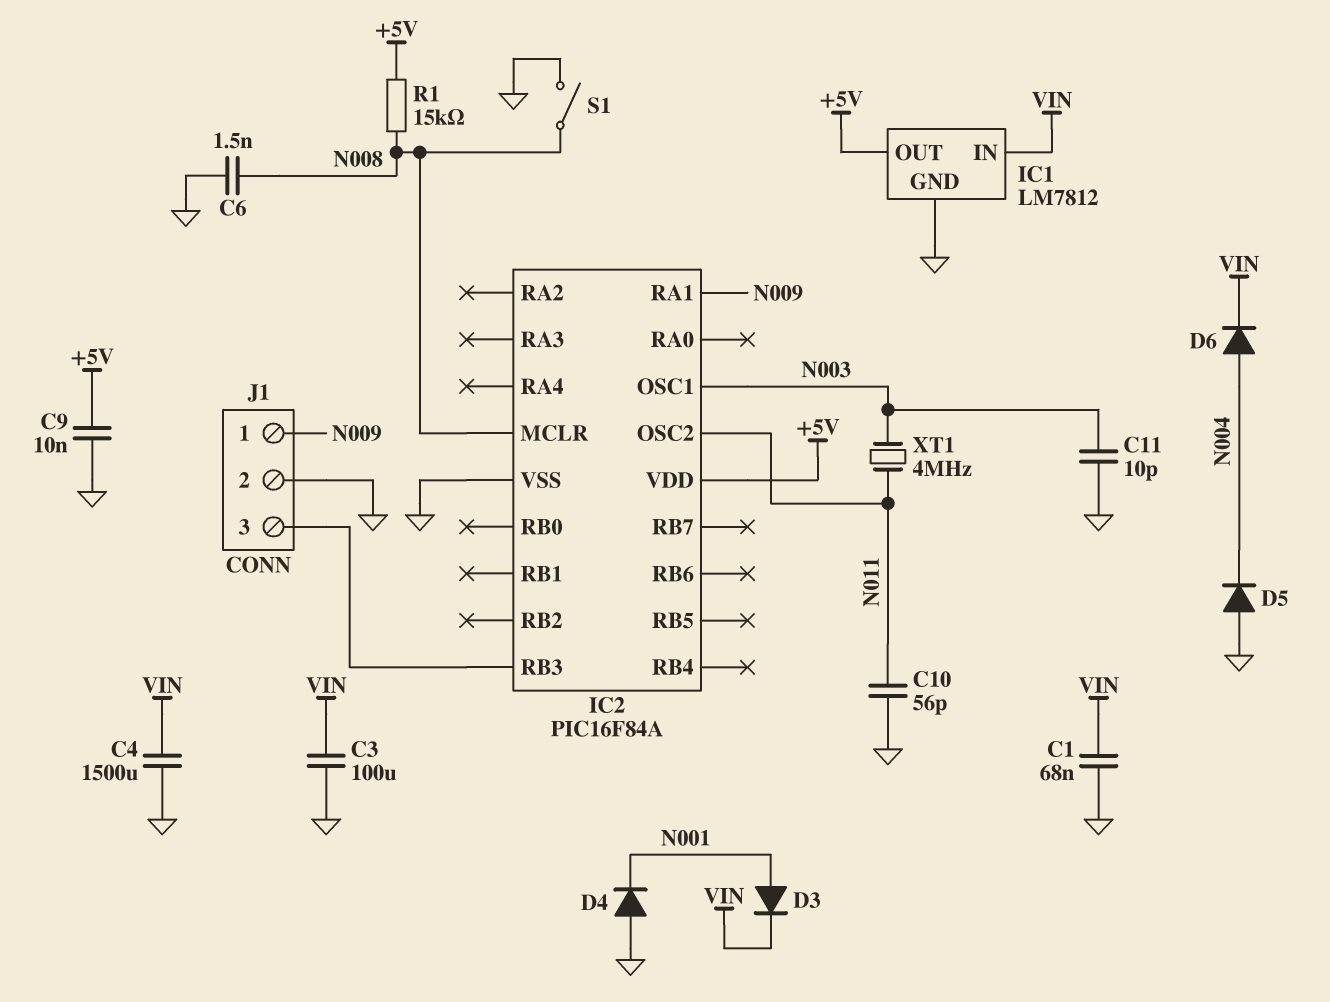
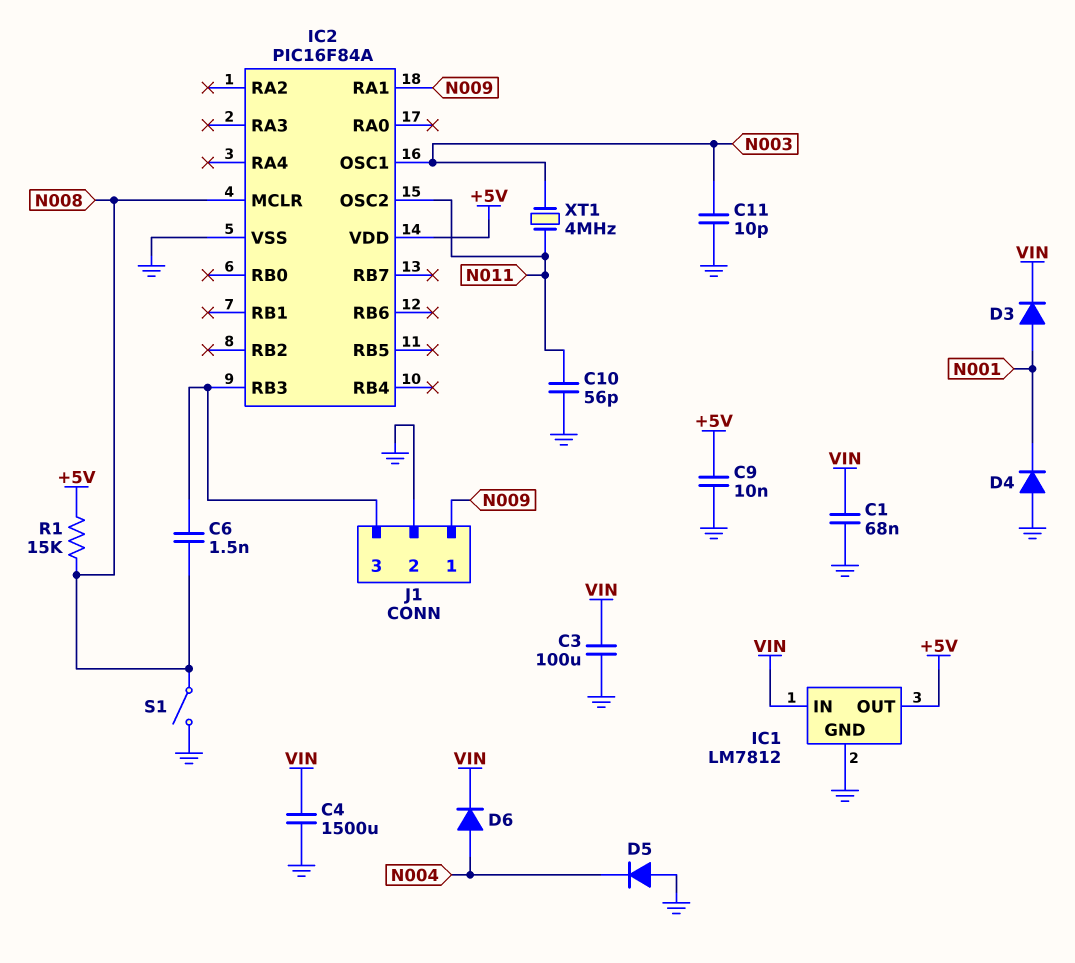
C6: 1.5nF (GND, N008) -> 1.5nF (IC2/RB3, N008)

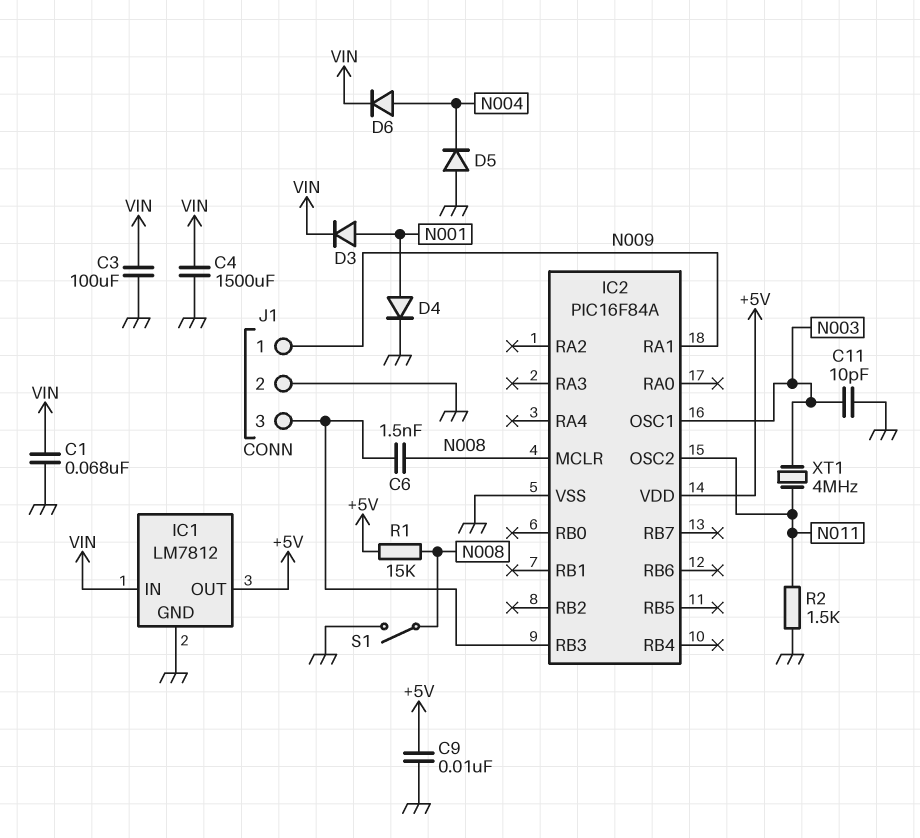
C10: 56pF (GND, N011) -> none
D4: diode (A GND, K N001) -> diode (A N001, K GND)
R2: none -> 1.5k (GND, N011)

